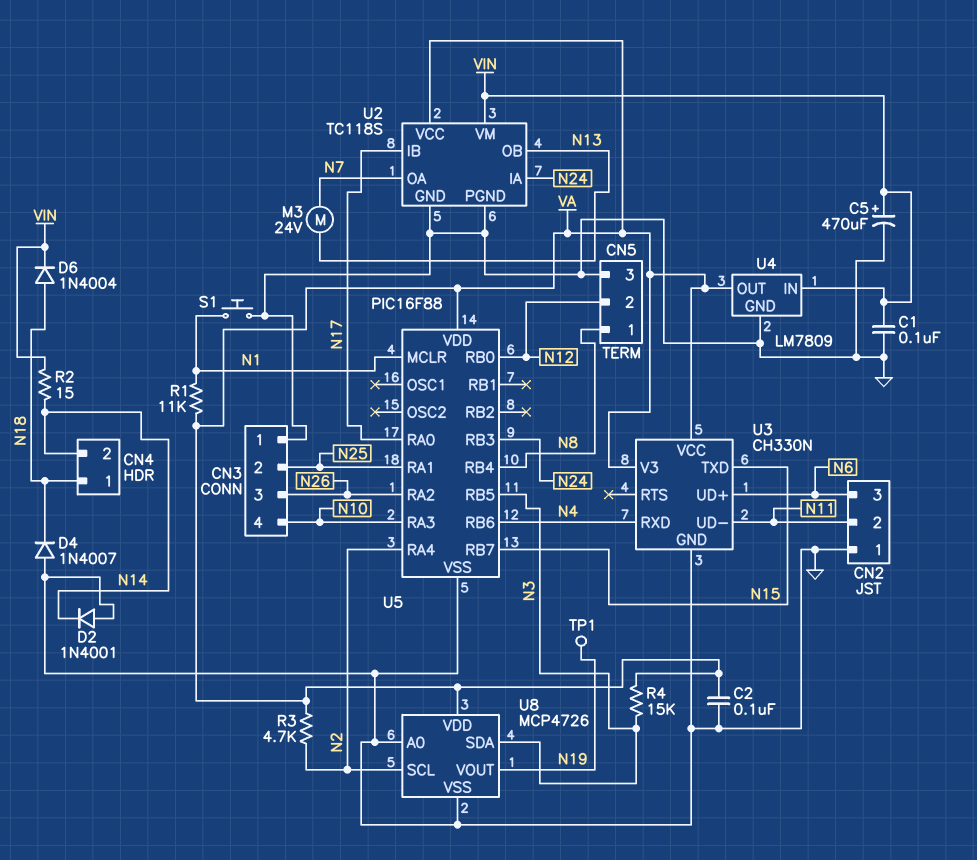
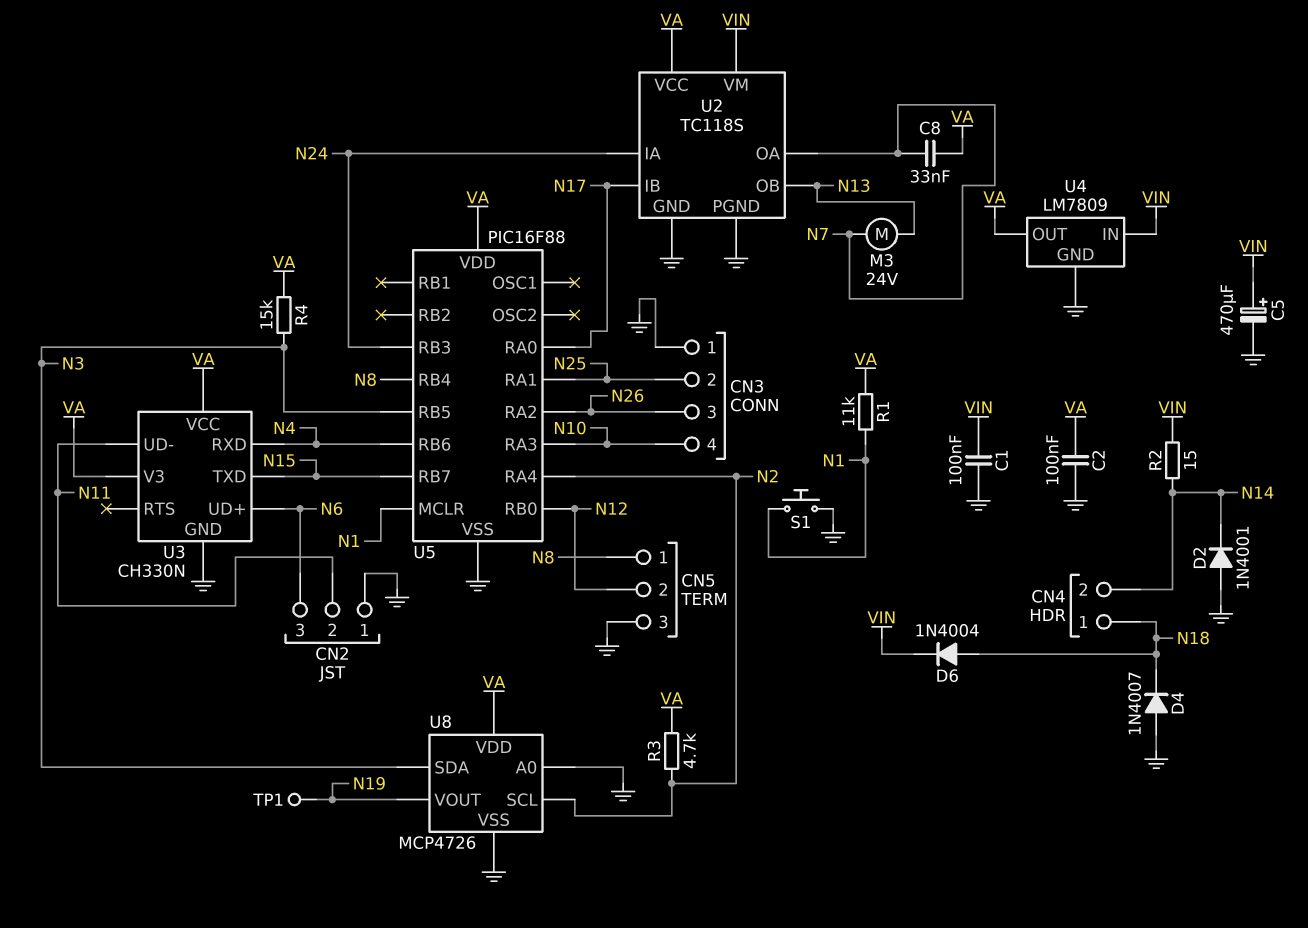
C8: none -> 33nF (N7, VA)

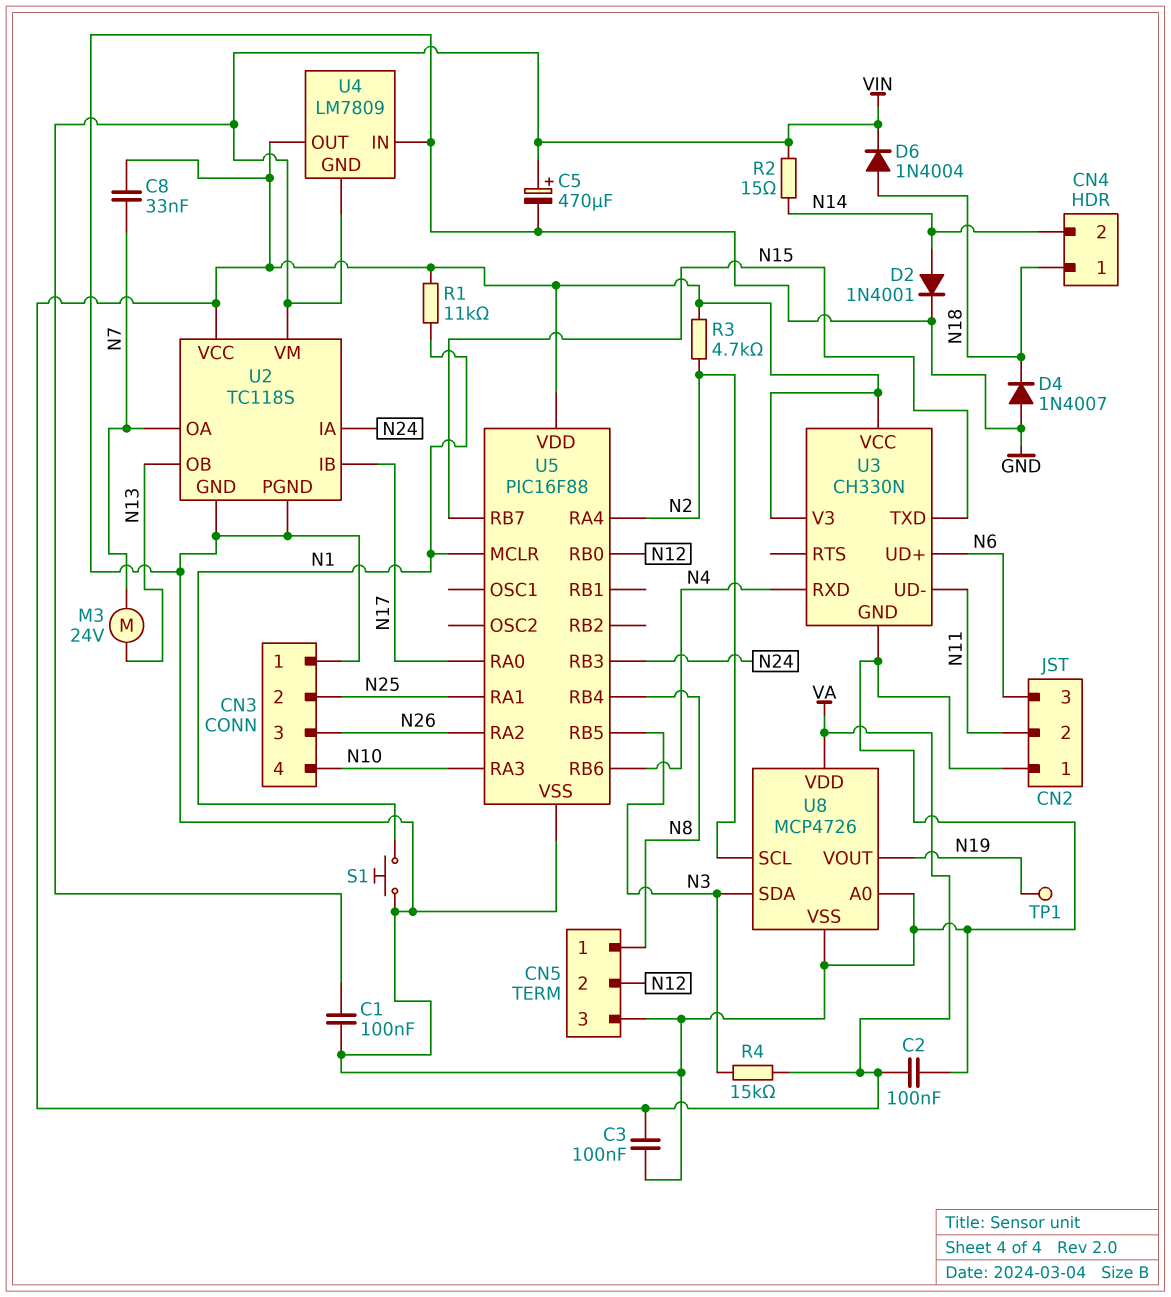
C3: none -> 100nF (GND, VA)
D2: diode 1N4001 (A GND, K N14) -> diode 1N4001 (A N14, K GND)
U4 pin GND: GND -> VIN
U4 pin IN: VIN -> GND

